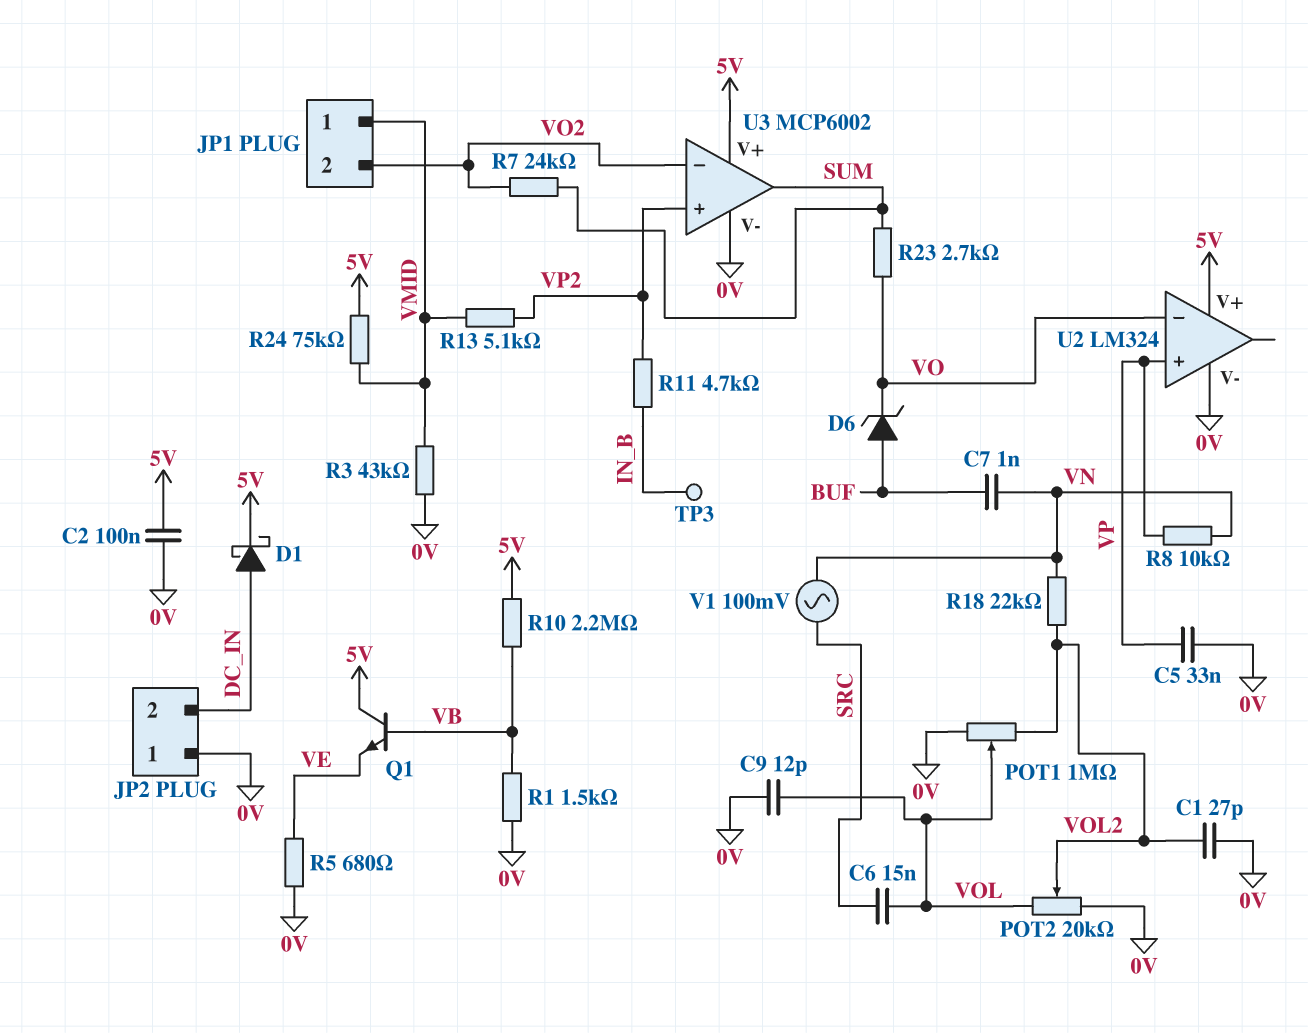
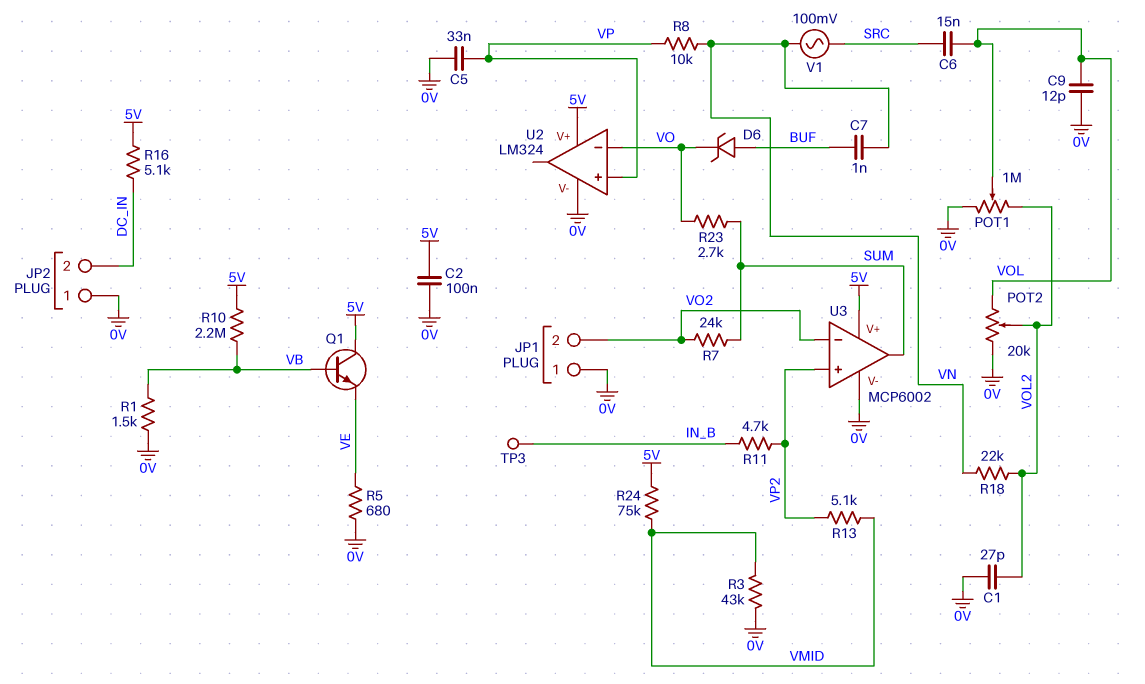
D1: schottky (A DC_IN, K 5V) -> none
JP1 pin 1: VMID -> 0V
R16: none -> 5.1k (5V, DC_IN)

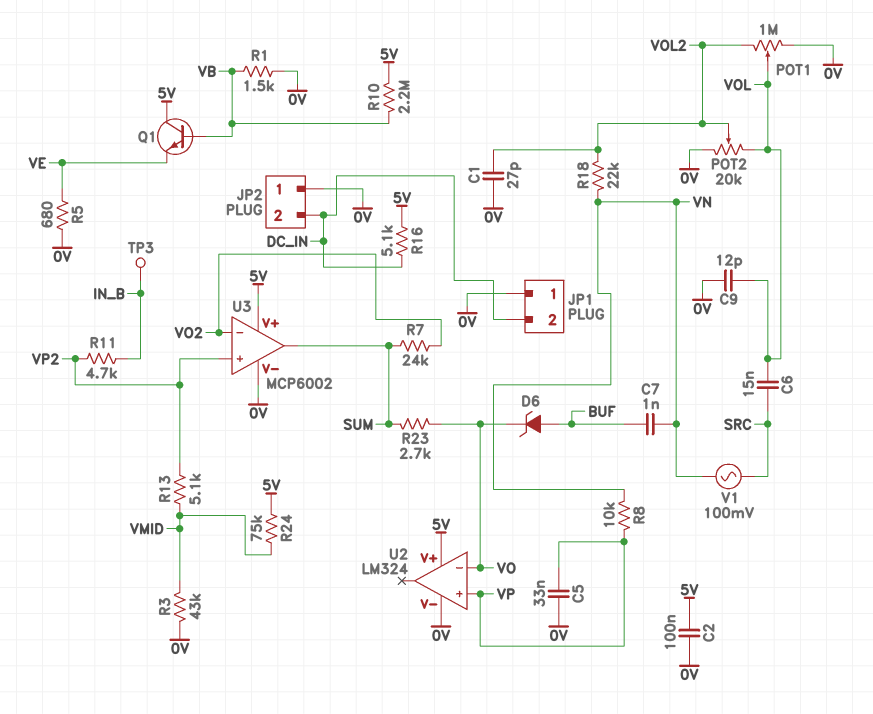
JP1 pin 2: VO2 -> DC_IN

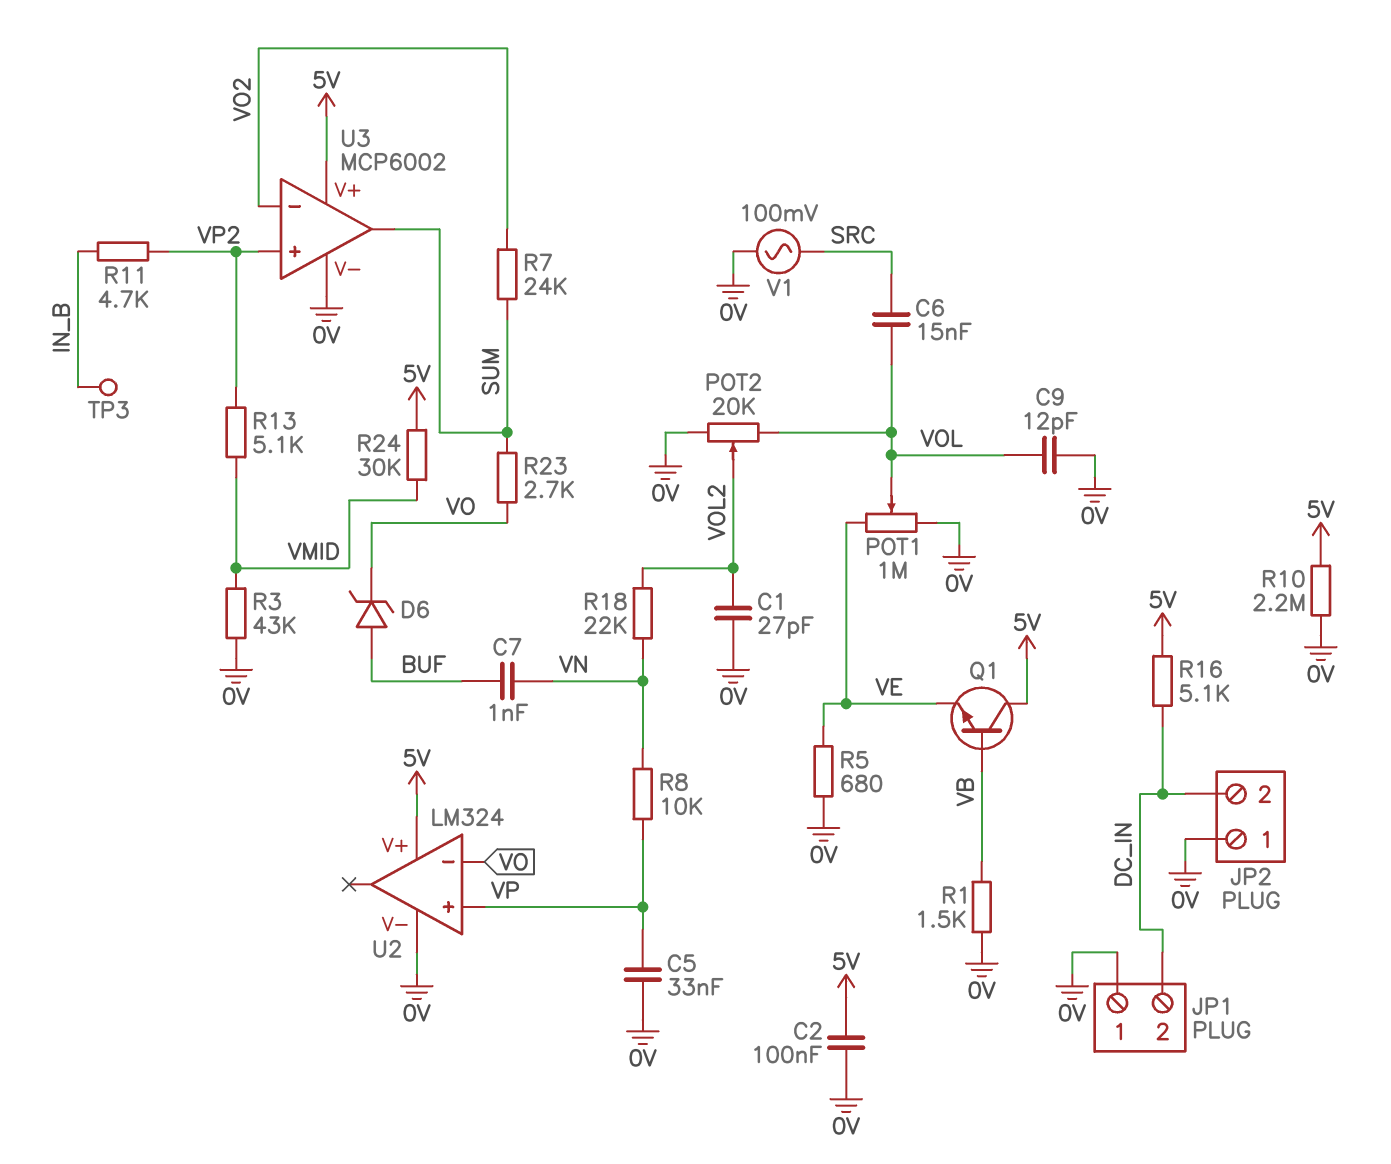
POT1: 1M (0V, VOL2, wiper VOL) -> 1M (0V, VE, wiper VOL)
R10: 2.2M (5V, VB) -> 2.2M (0V, 5V)
R24: 75k (5V, VMID) -> 30k (5V, VMID)
V1: AC 100mV (SRC, VN) -> AC 100mV (0V, SRC)

